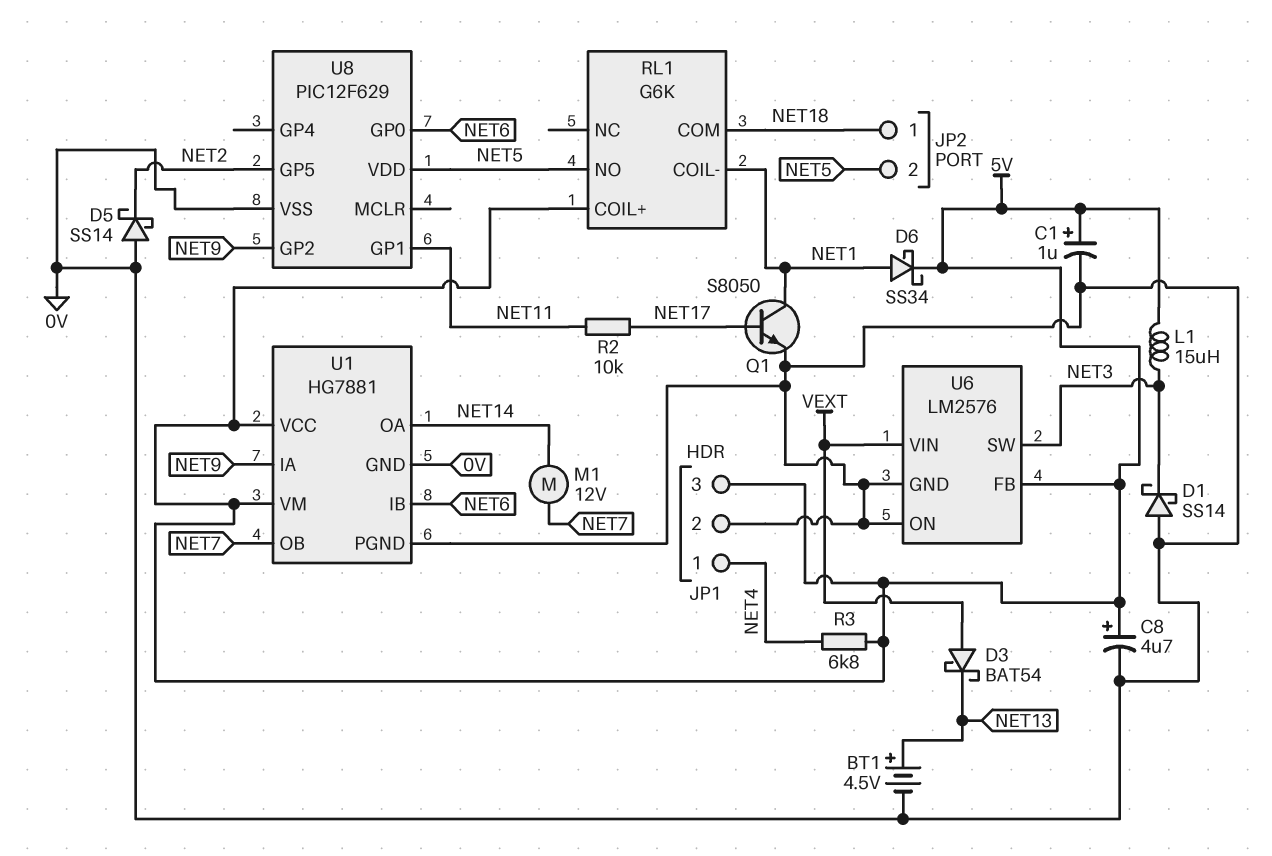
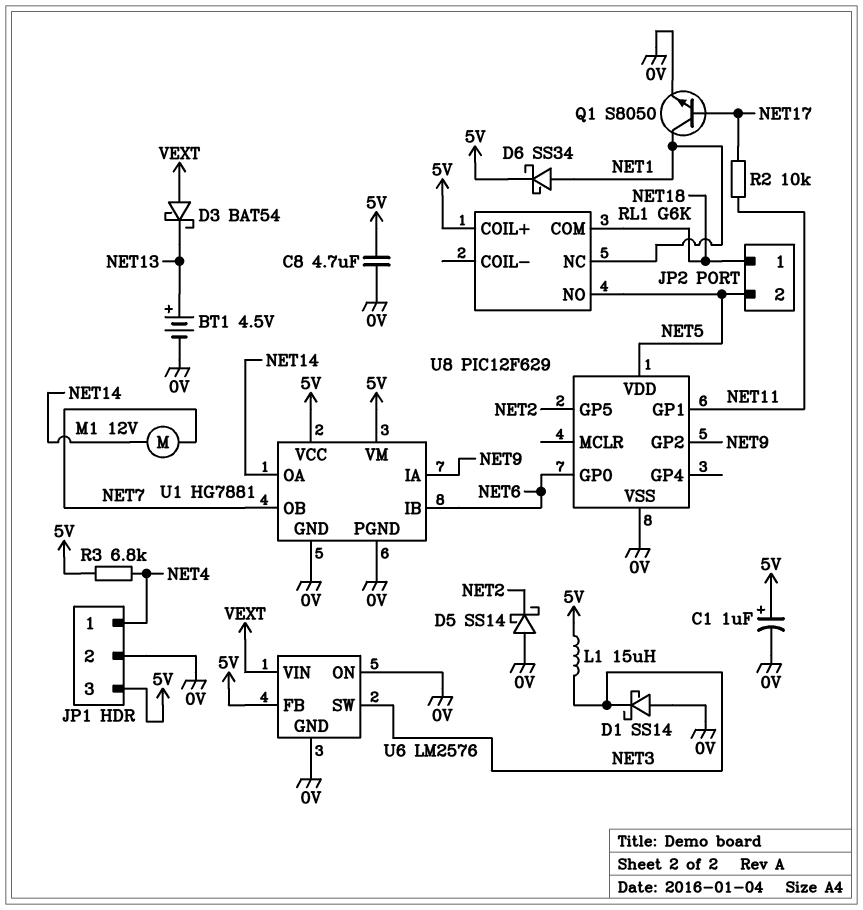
C8: 4.7uF (plus 5V, minus 0V) -> 4.7uF (0V, 5V)
RL1 pin COIL-: NET1 -> none
RL1 pin NC: none -> NET1

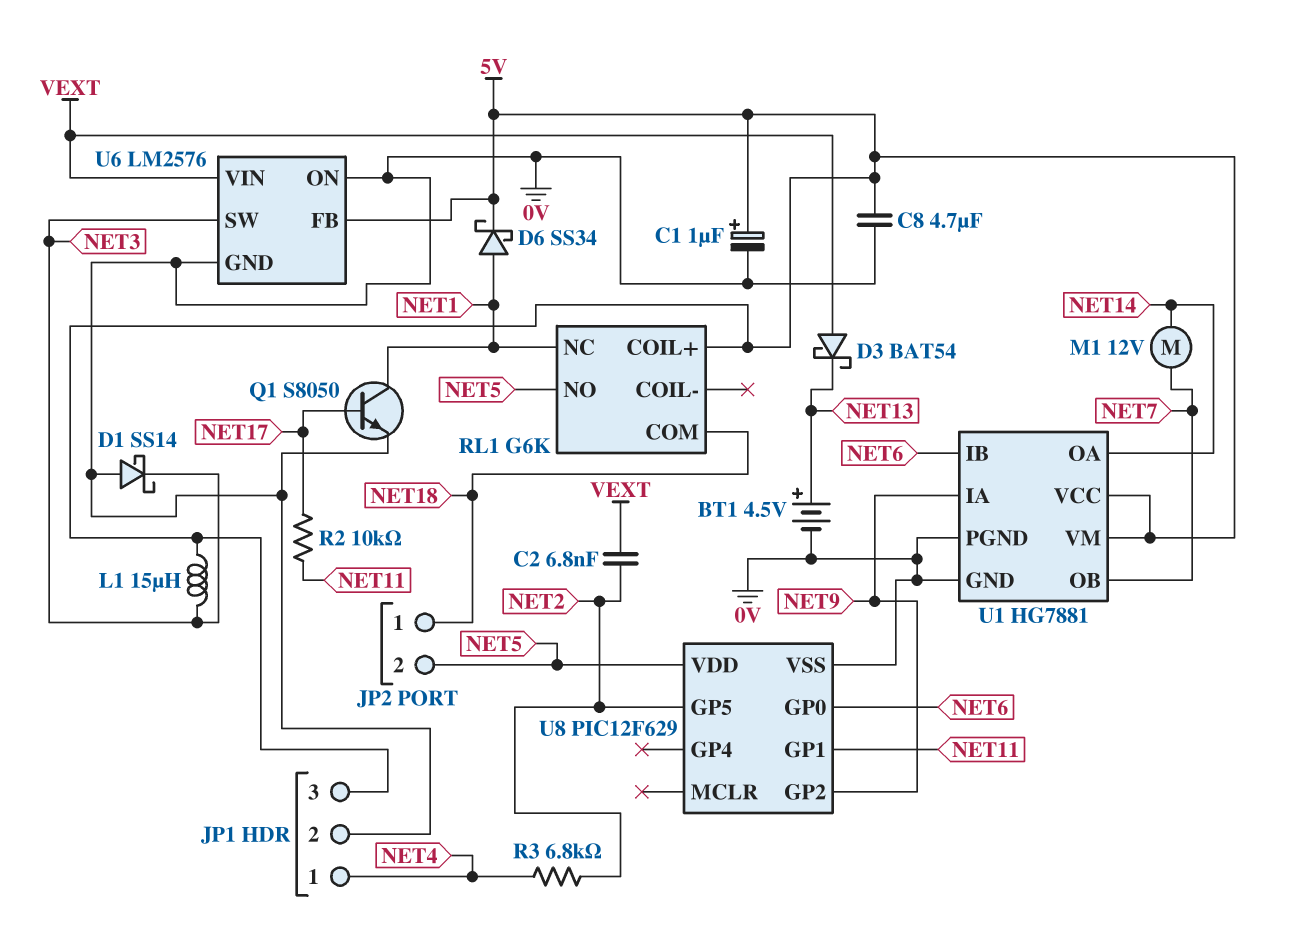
C2: none -> 6.8nF (NET2, VEXT)
D5: schottky SS14 (A 0V, K NET2) -> none
R3: 6.8k (5V, NET4) -> 6.8k (NET2, NET4)

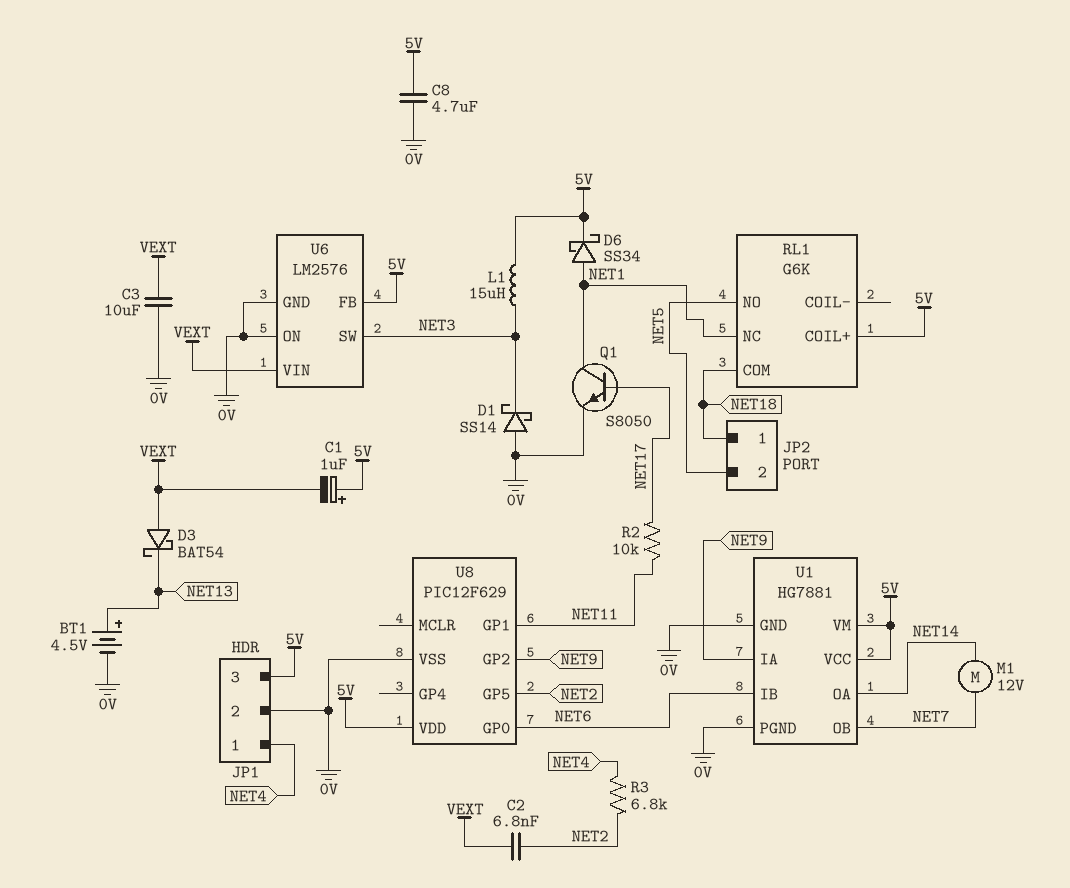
C1: 1uF (plus 5V, minus 0V) -> 1uF (plus 5V, minus VEXT)
C3: none -> 10uF (0V, VEXT)
U8 pin VDD: NET5 -> 5V

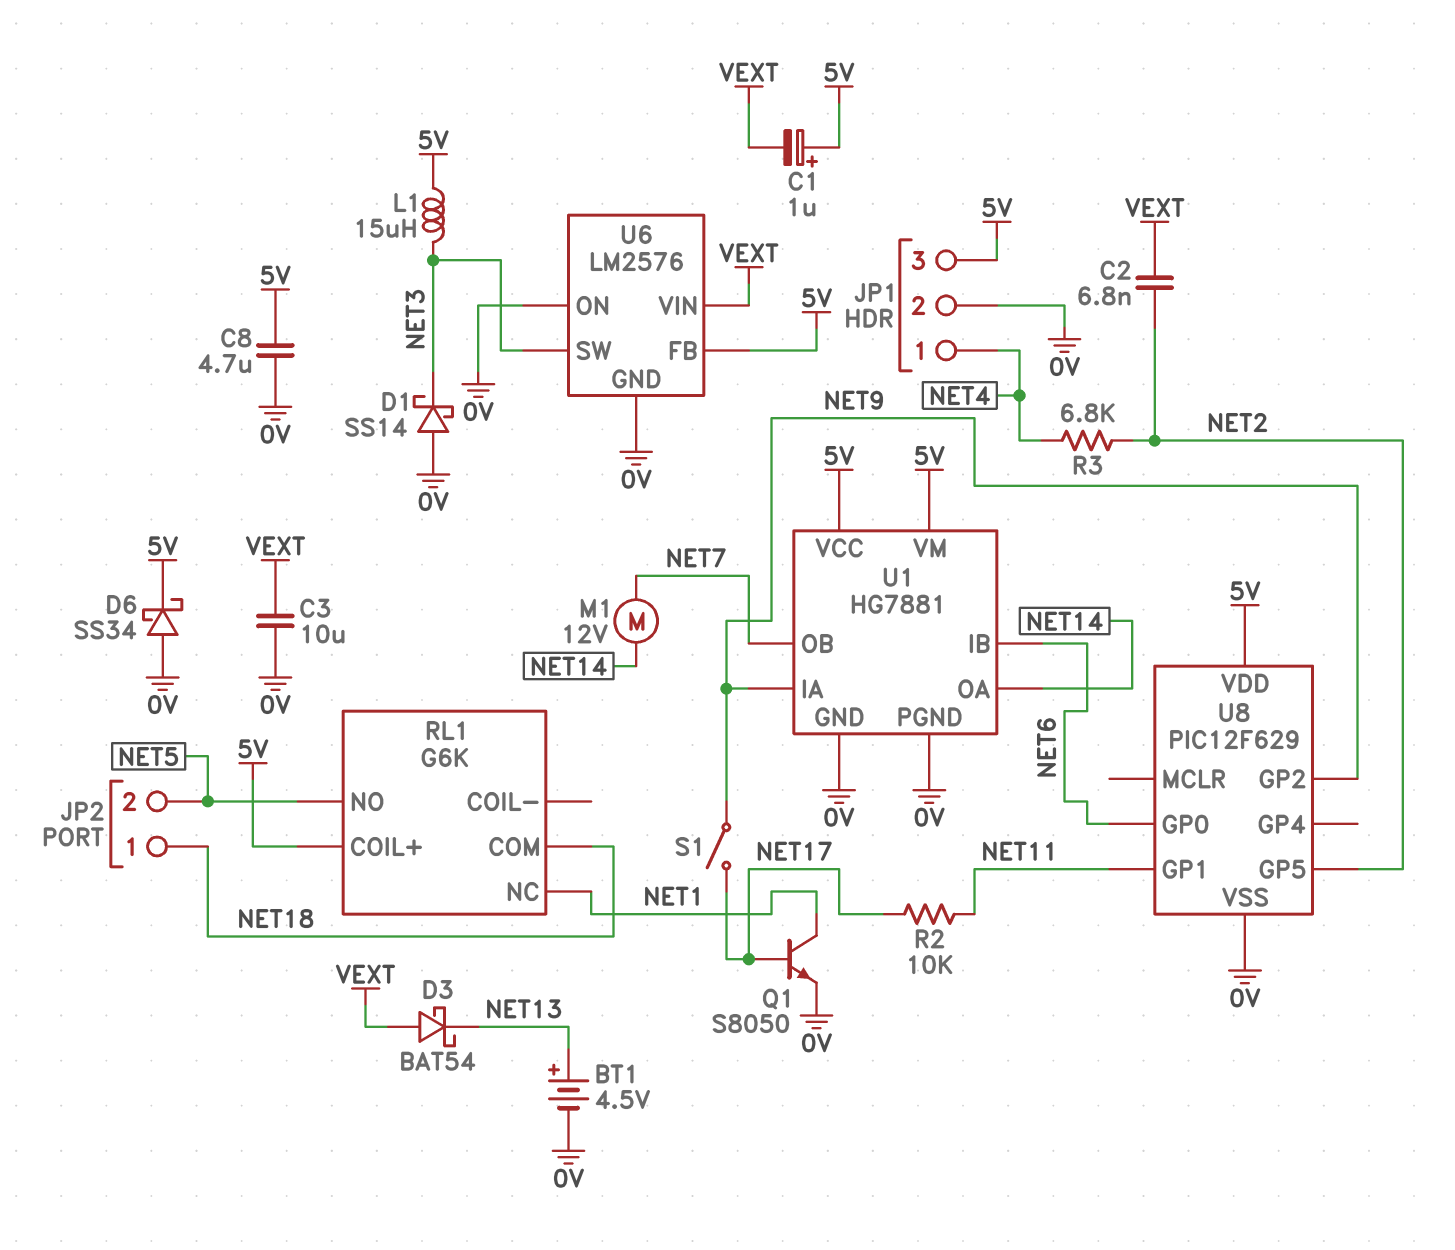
D6: schottky SS34 (A NET1, K 5V) -> schottky SS34 (A 0V, K 5V)
S1: none -> switch (NET9, NET17)

